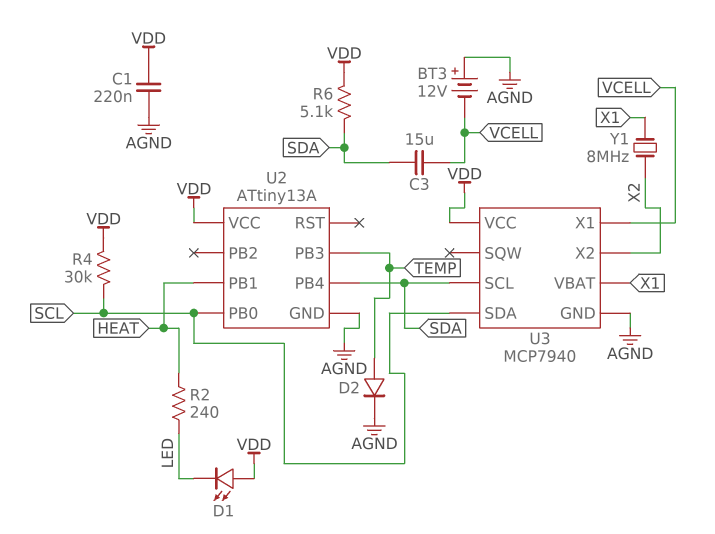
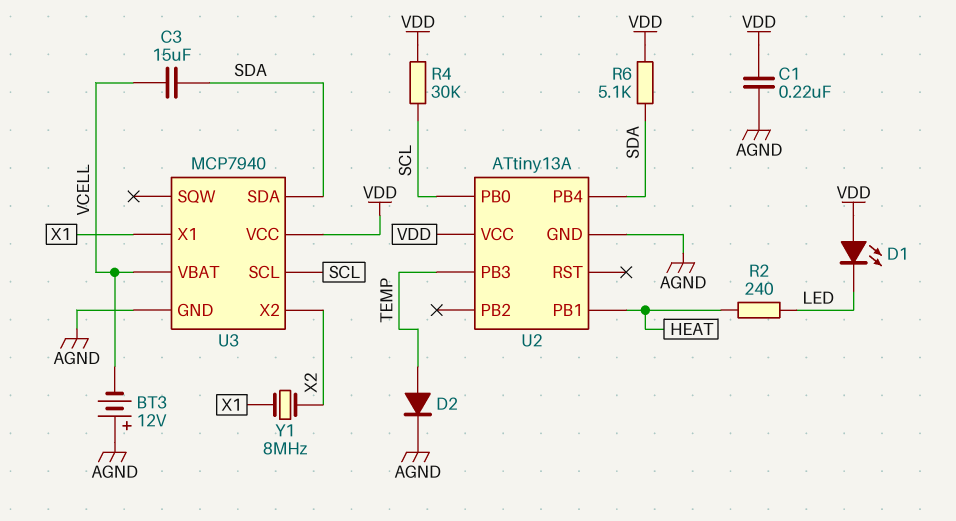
U3 pin SCL: SDA -> SCL
U3 pin SDA: SCL -> SDA
U3 pin VBAT: X1 -> VCELL
U3 pin X1: VCELL -> X1

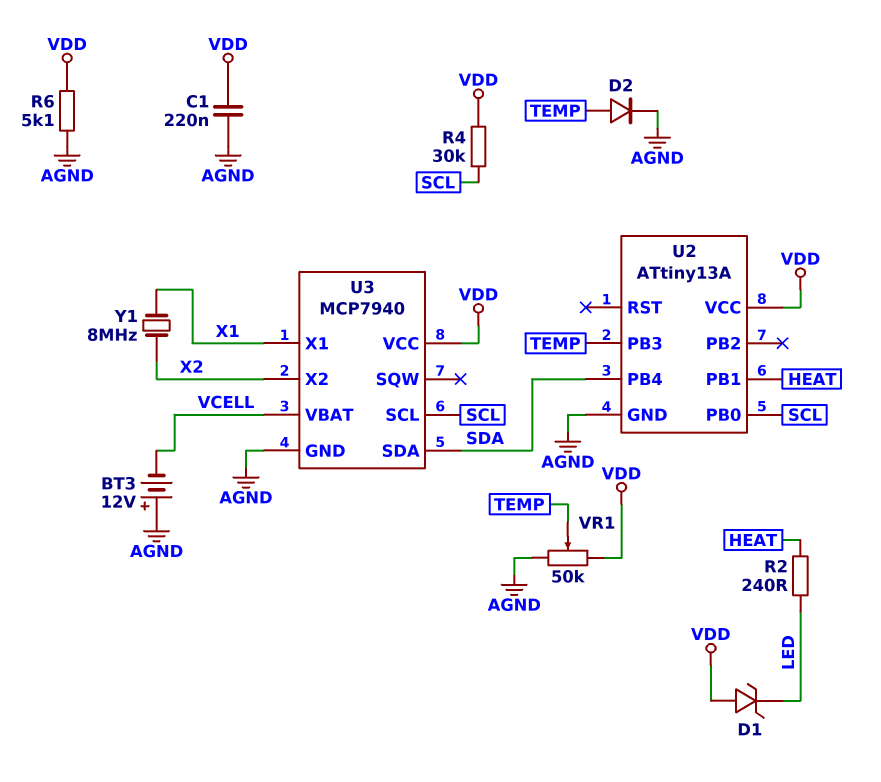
C3: 15uF (SDA, VCELL) -> none
D1: LED (A VDD, K LED) -> zener (A VDD, K LED)
R6: 5.1k (SDA, VDD) -> 5.1k (AGND, VDD)
VR1: none -> 50k (AGND, VDD, wiper TEMP)

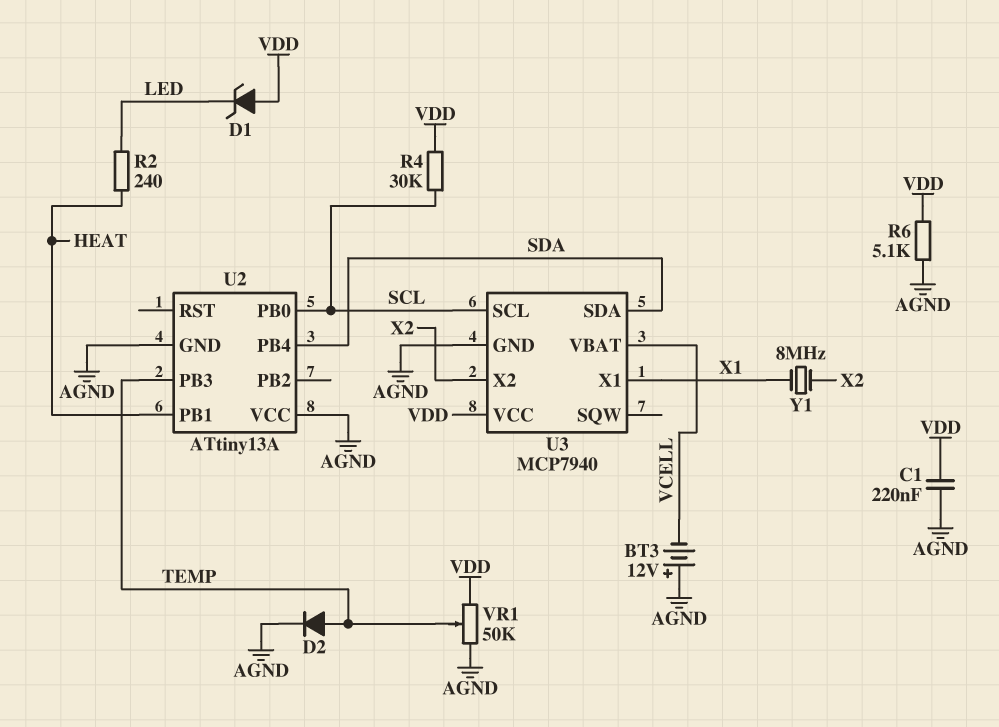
U2 pin VCC: VDD -> AGND

